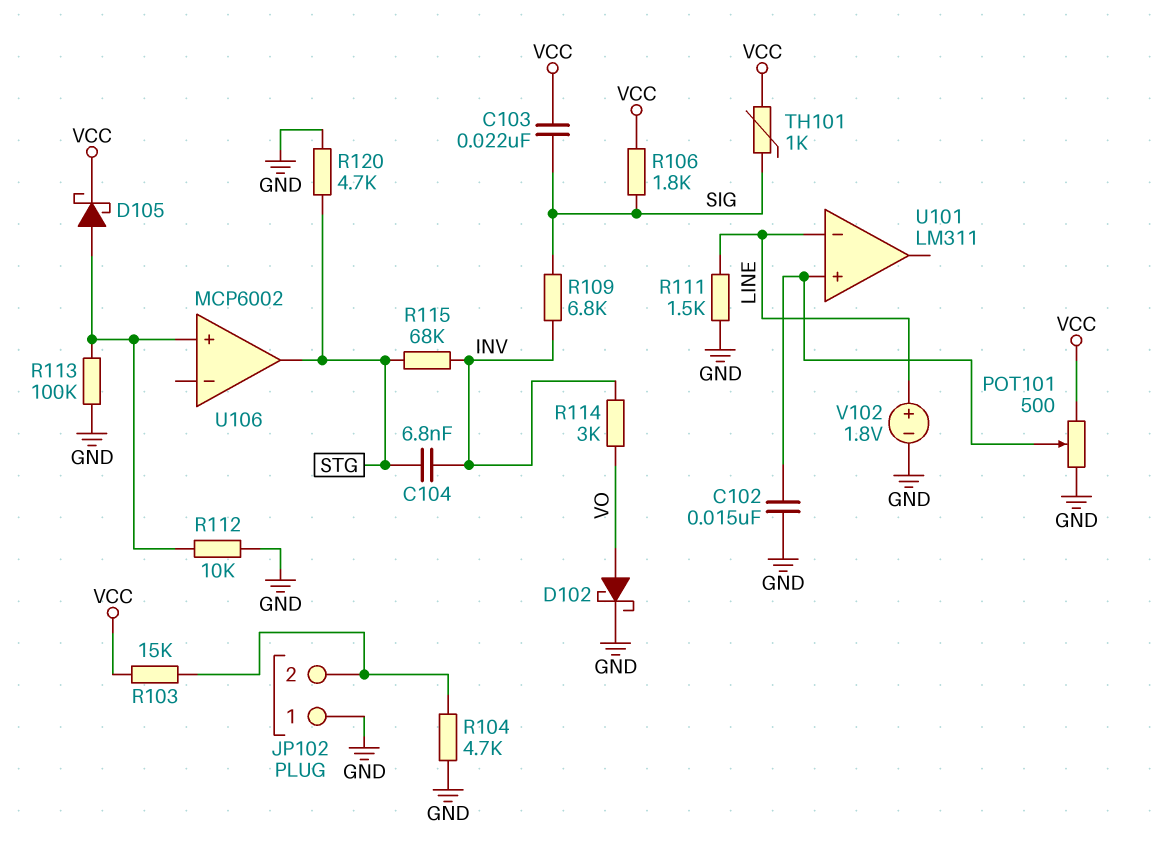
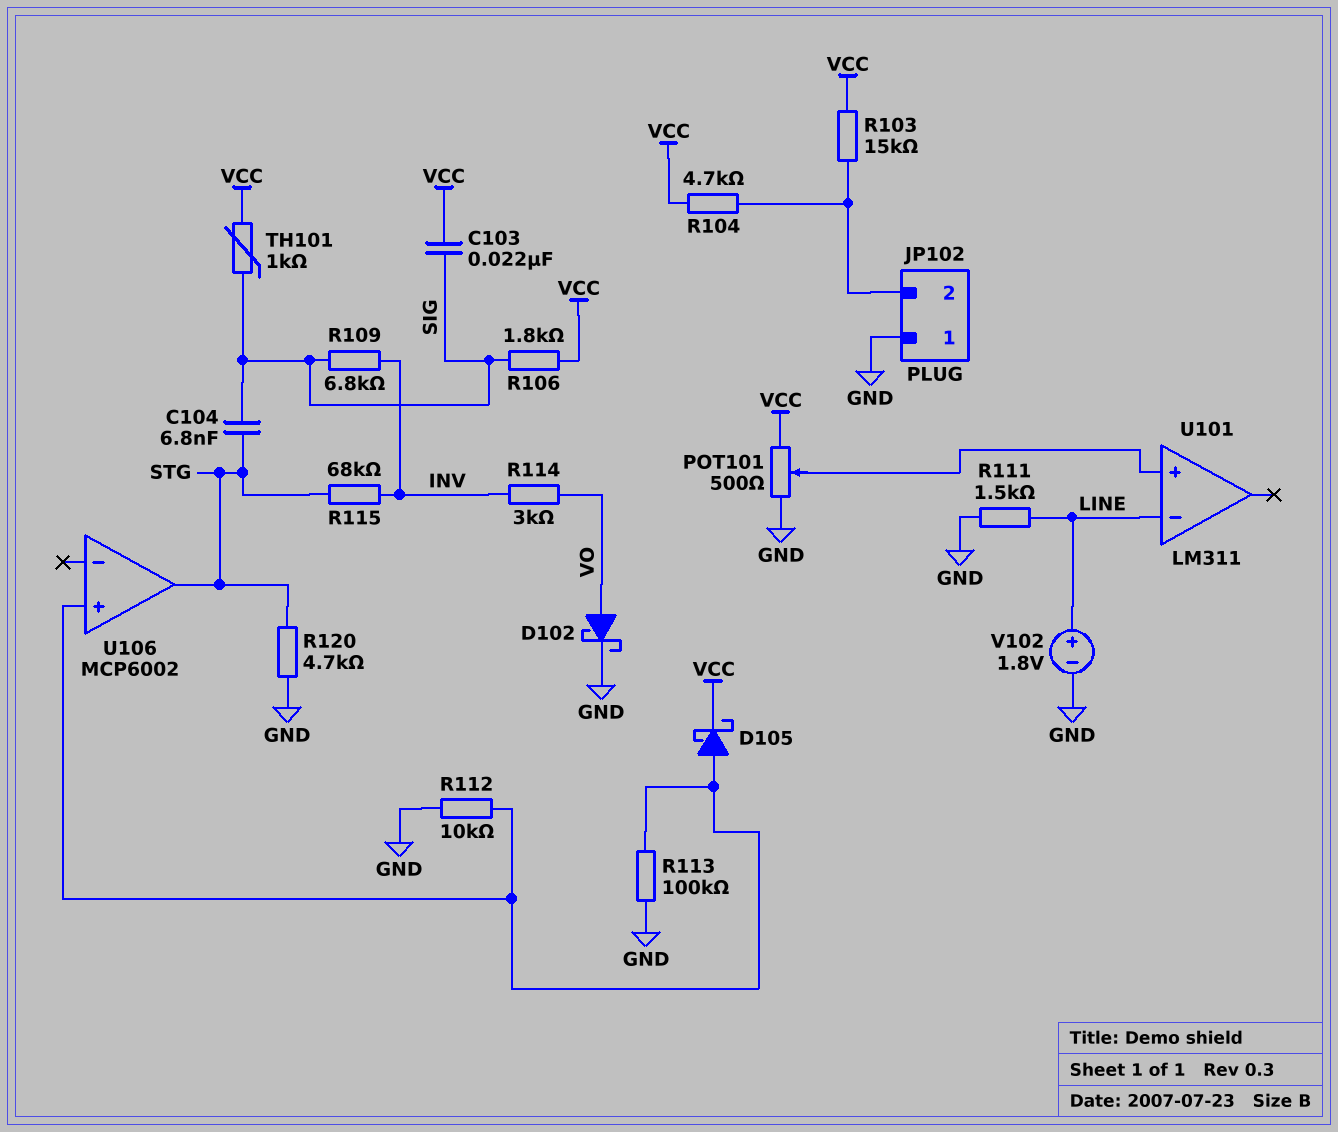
C102: 15nF (GND, U101/in+) -> none
C104: 6.8nF (INV, STG) -> 6.8nF (SIG, STG)
R104: 4.7k (GND, JP102/2) -> 4.7k (JP102/2, VCC)

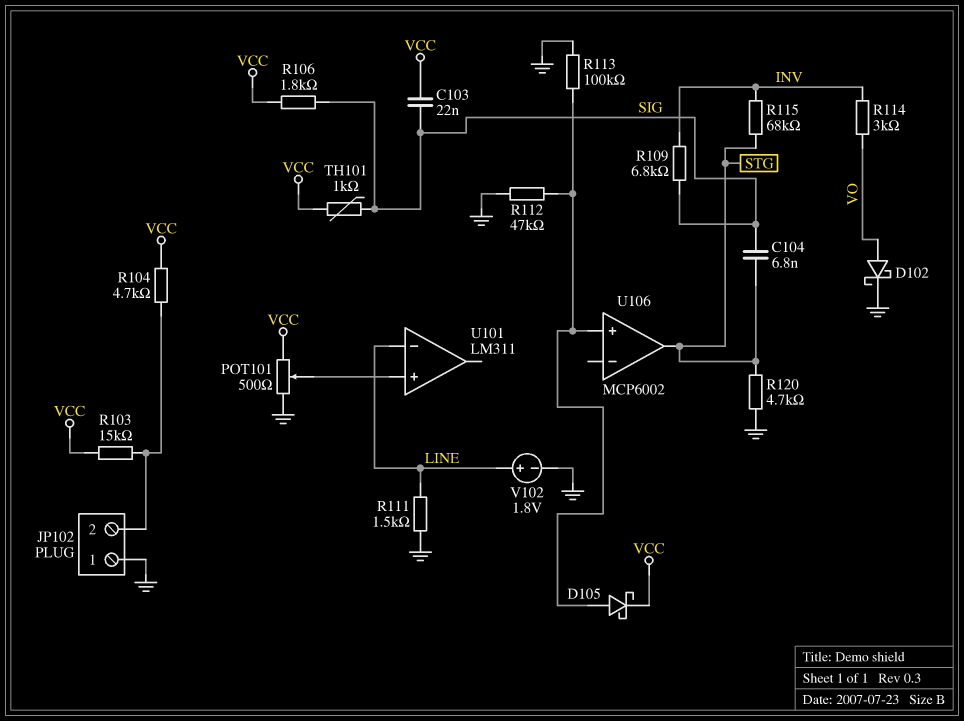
R112: 10k (GND, U106/in+) -> 47k (GND, U106/in+)

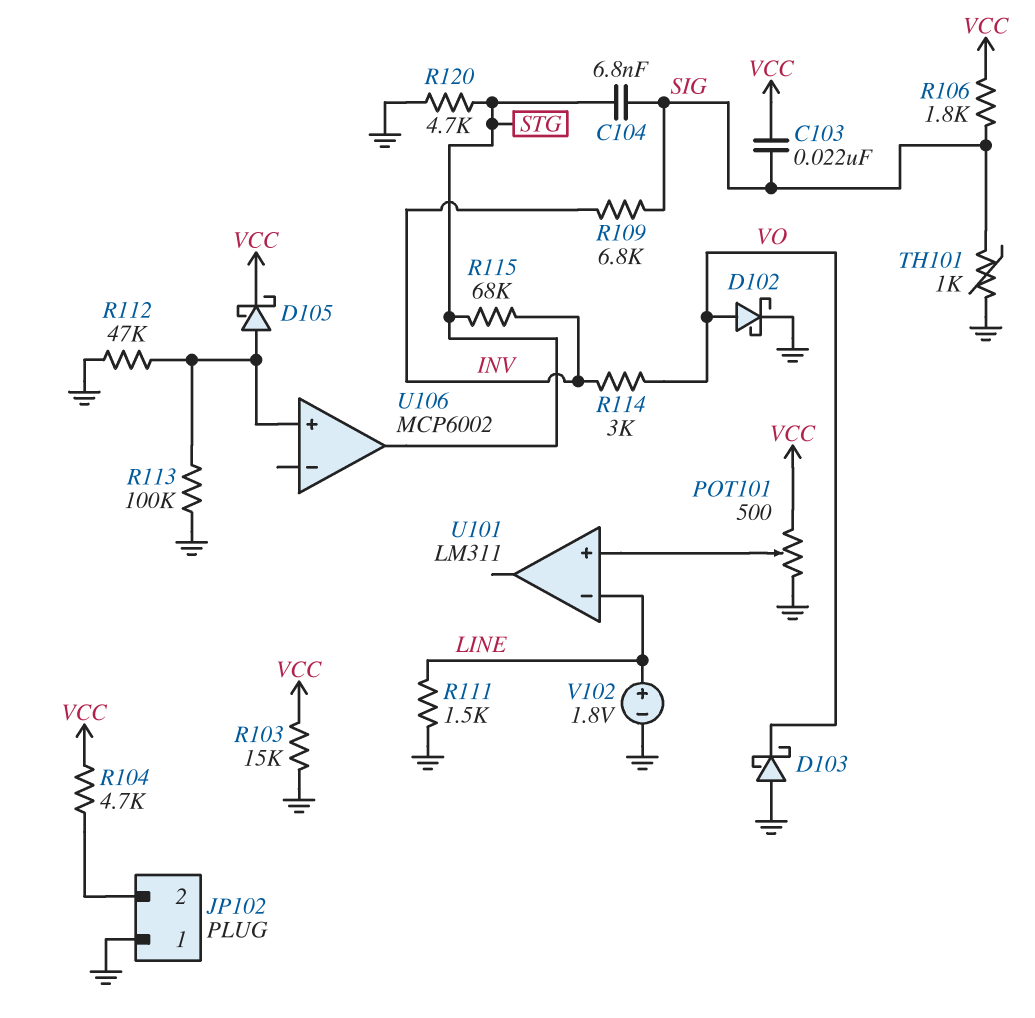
D103: none -> schottky (A GND, K VO)
R103: 15k (JP102/2, VCC) -> 15k (GND, VCC)
TH101: 1k (SIG, VCC) -> 1k (GND, SIG)

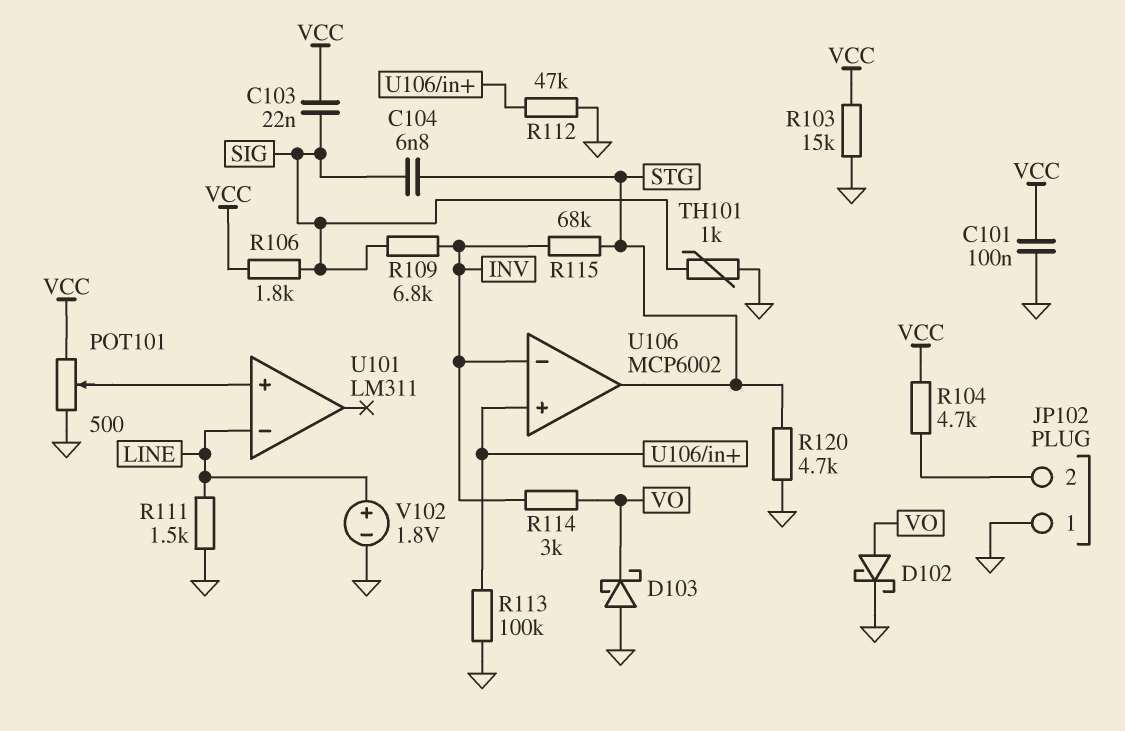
C101: none -> 100nF (GND, VCC)
D105: schottky (A U106/in+, K VCC) -> none
U106 pin in-: none -> INV

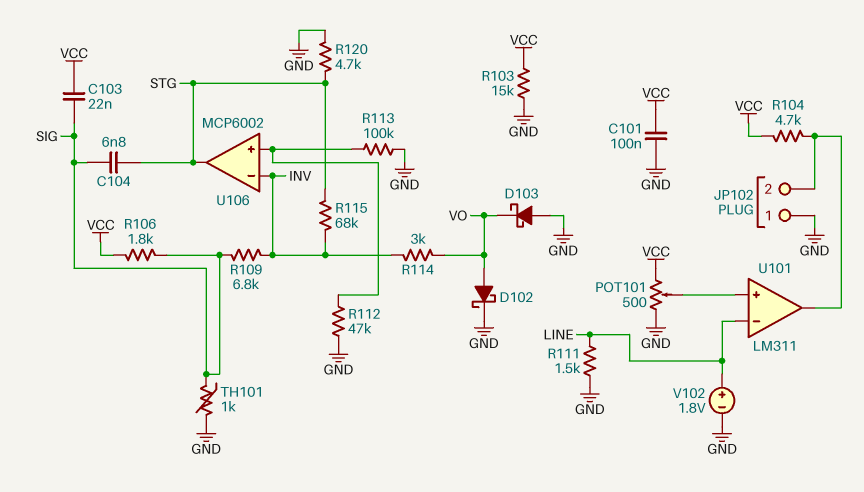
U101 pin out: none -> JP102/2

